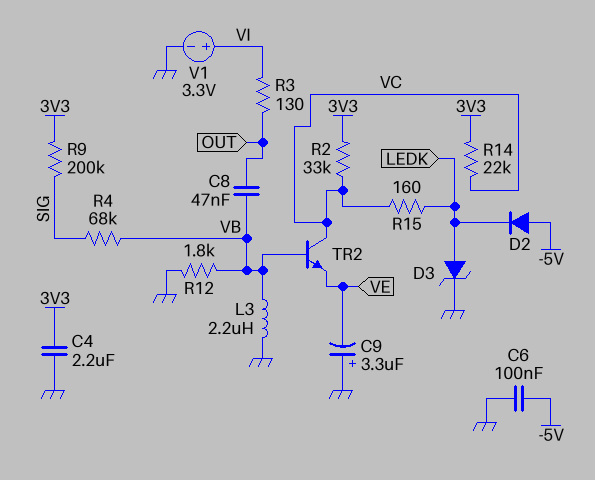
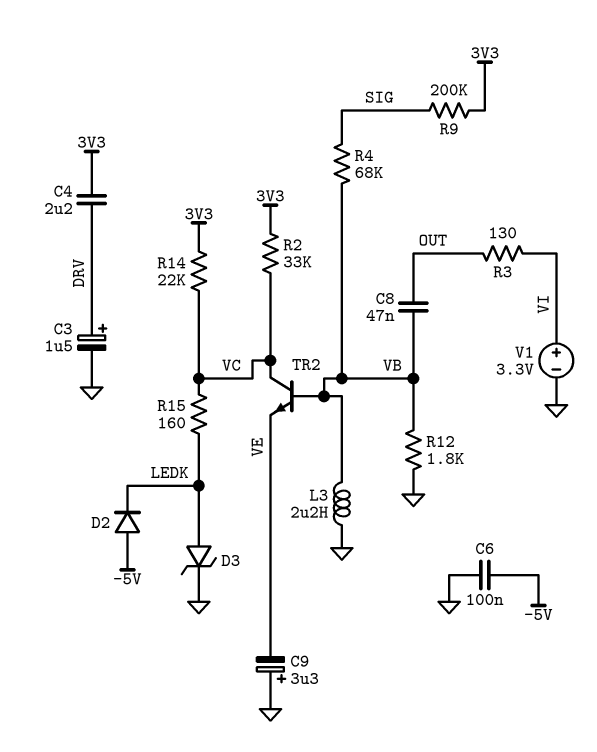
C3: none -> 1.5uF (plus DRV, minus GND)
C4: 2.2uF (3V3, GND) -> 2.2uF (3V3, DRV)

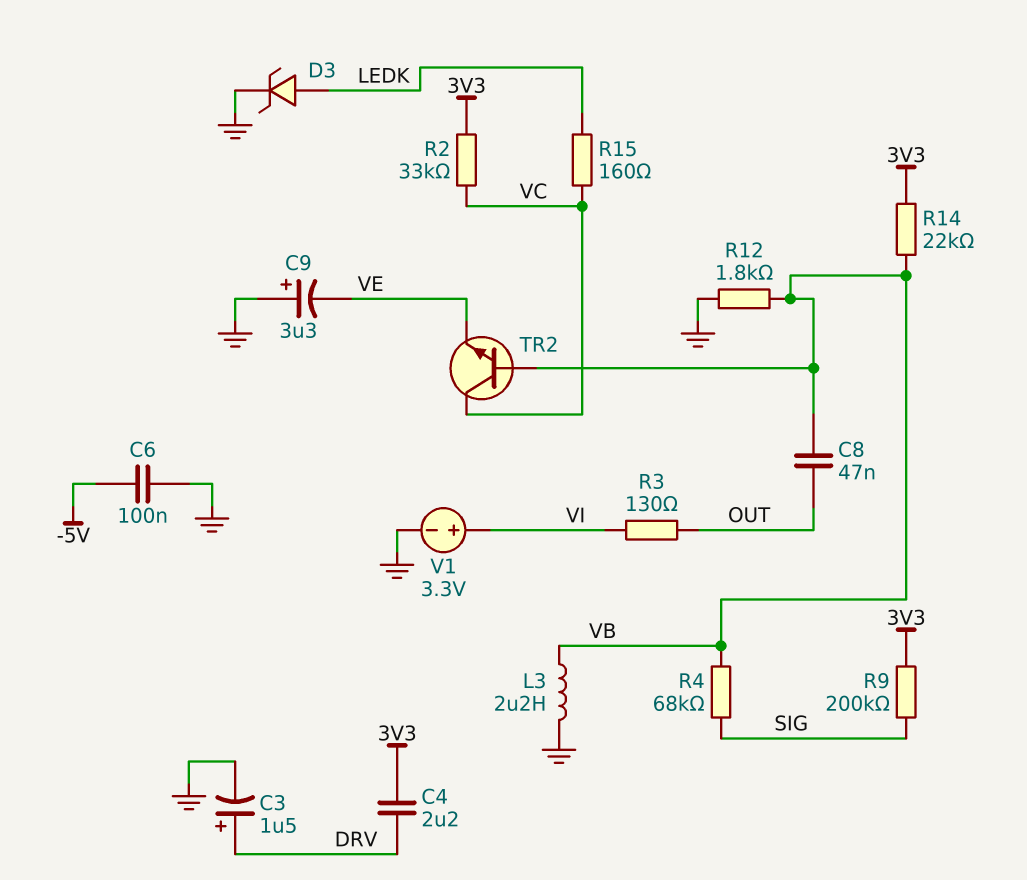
D2: diode (A -5V, K LEDK) -> none
R14: 22k (3V3, VC) -> 22k (3V3, VB)

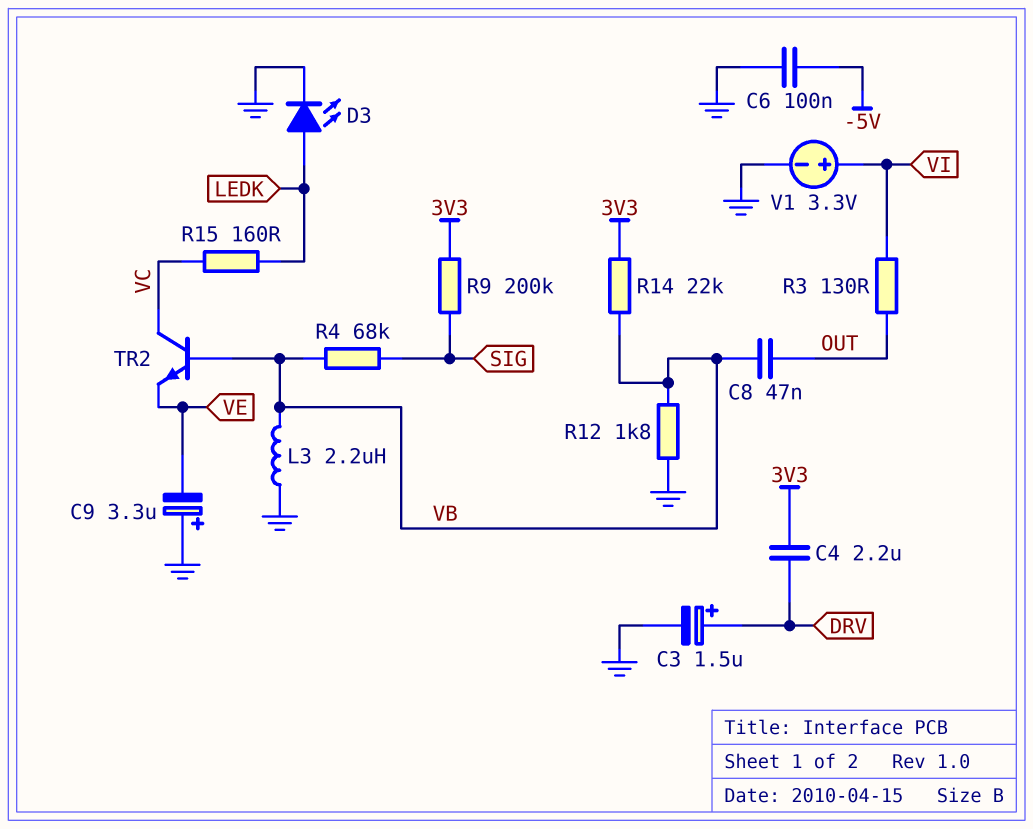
D3: zener (A LEDK, K GND) -> LED (A LEDK, K GND)
R2: 33k (3V3, VC) -> none

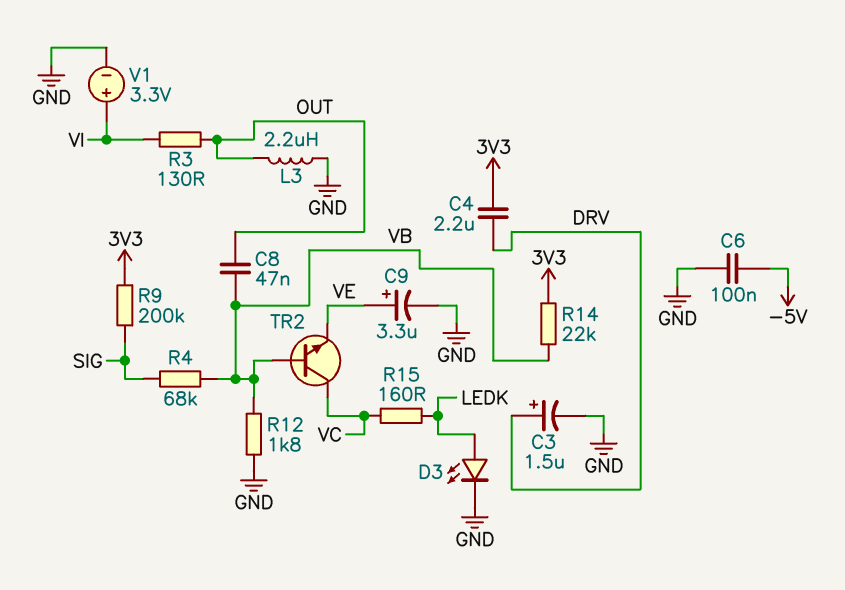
C9: 3.3uF (plus GND, minus VE) -> 3.3uF (plus VE, minus GND)
L3: 2.2uH (GND, VB) -> 2.2uH (GND, OUT)

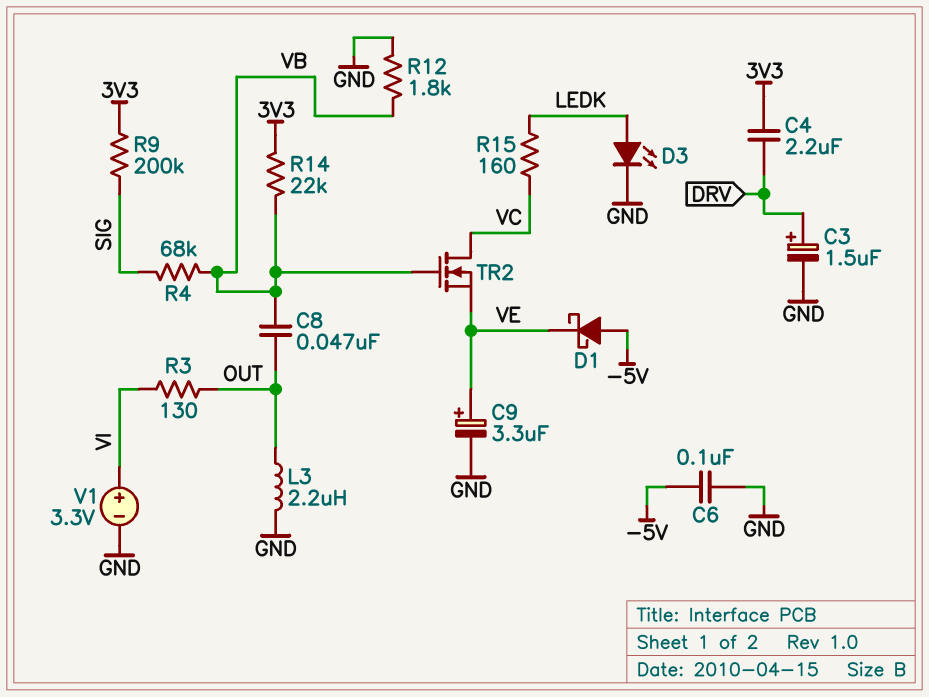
D1: none -> schottky (A -5V, K VE)
TR2: NPN (B VB, C VC, E VE) -> NMOS (G VB, D VC, S VE)

